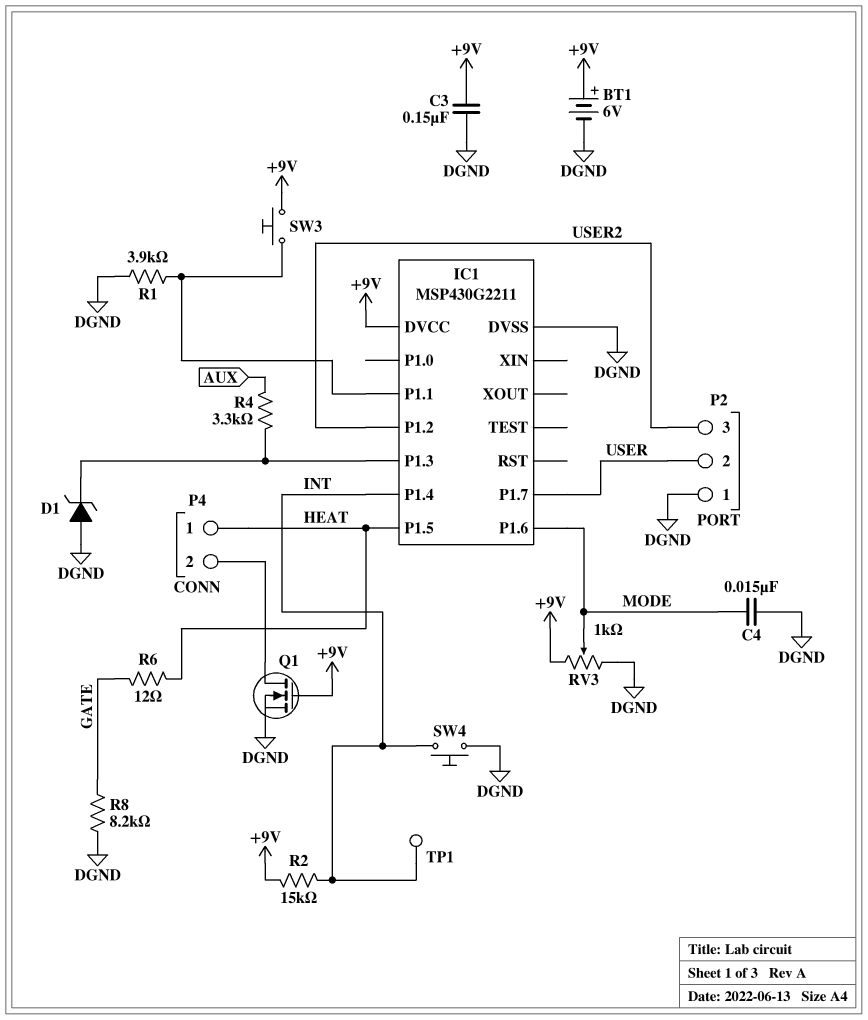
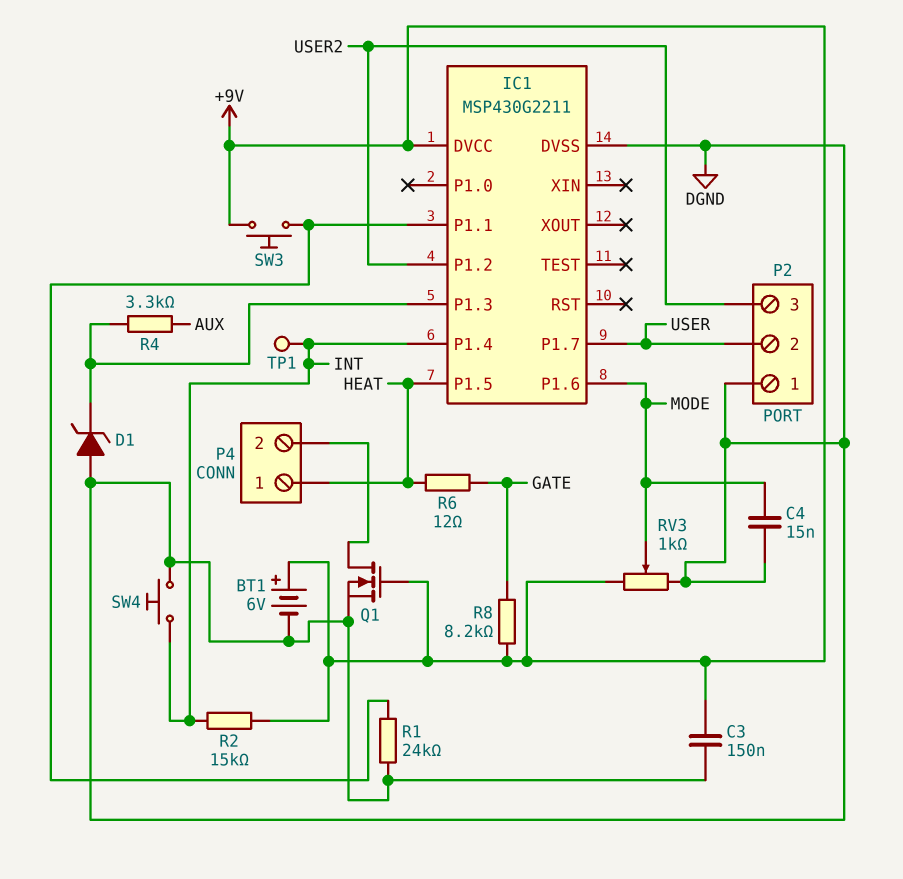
R1: 3.9k (DGND, IC1/P1.1) -> 24k (DGND, IC1/P1.1)
R8: 8.2k (DGND, GATE) -> 8.2k (+9V, GATE)

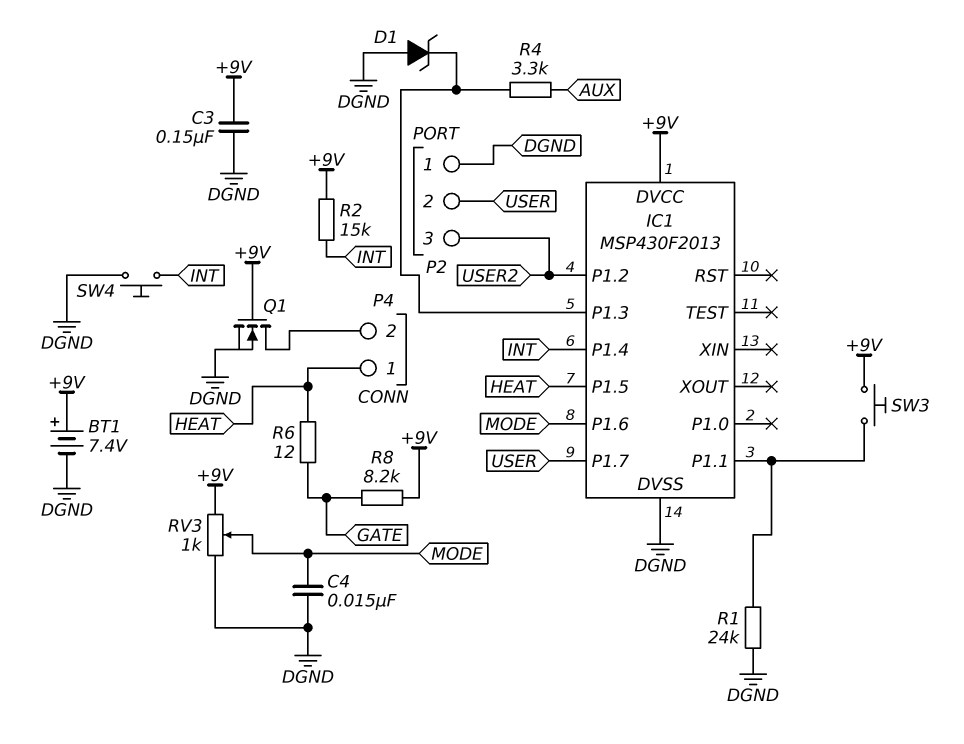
BT1: 6V (plus +9V, minus DGND) -> 7.4V (plus +9V, minus DGND)
IC1: MSP430G2211 -> MSP430F2013
TP1: test point (INT) -> none

